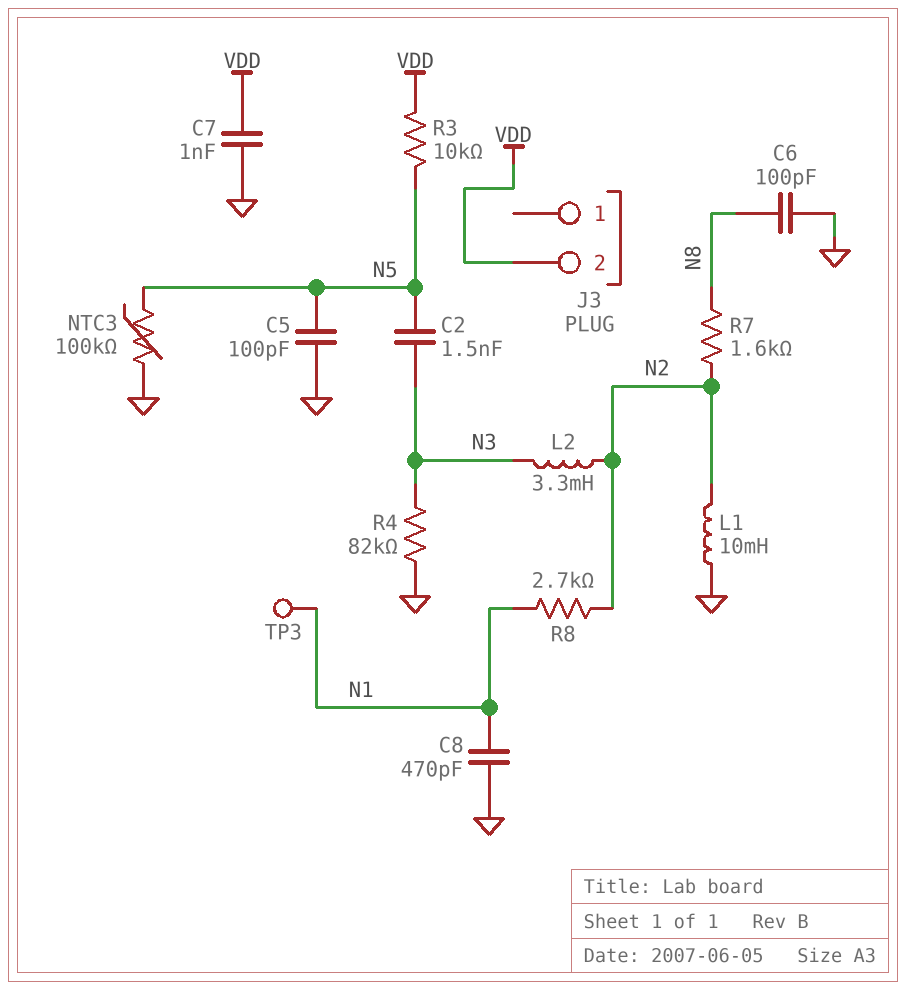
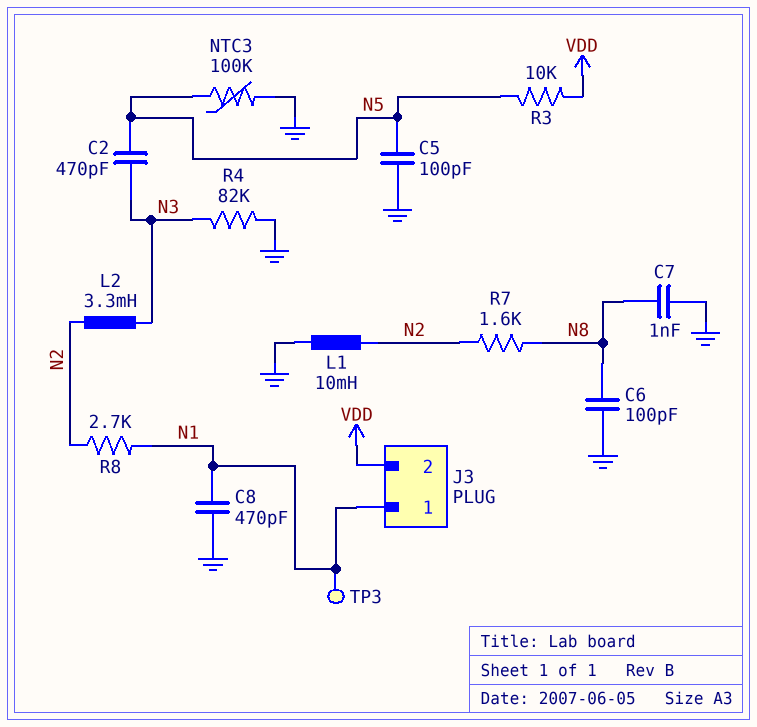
C2: 1.5nF (N3, N5) -> 470pF (N3, N5)
C7: 1nF (GND, VDD) -> 1nF (GND, N8)
J3 pin 1: none -> N1

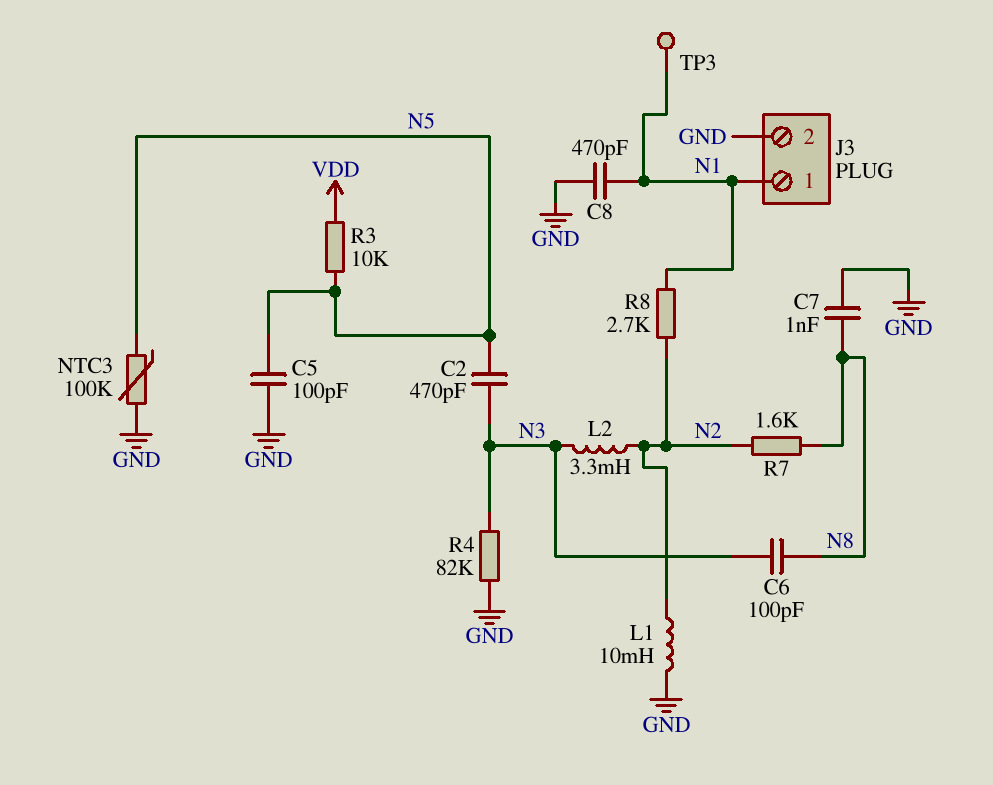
C6: 100pF (GND, N8) -> 100pF (N3, N8)
J3 pin 2: VDD -> GND

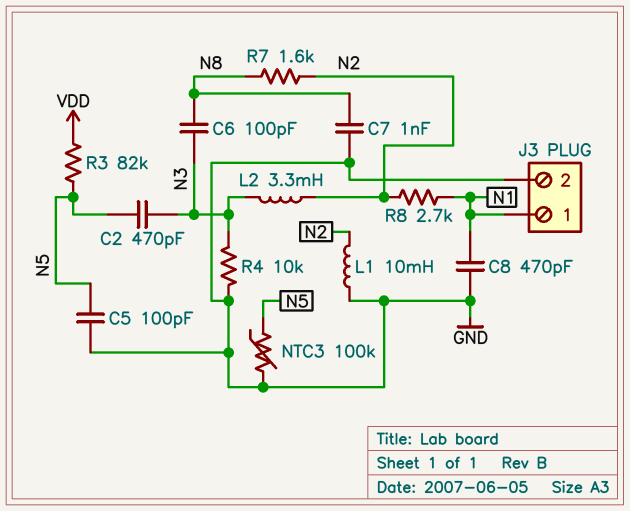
R3: 10k (N5, VDD) -> 82k (N5, VDD)
R4: 82k (GND, N3) -> 10k (GND, N3)
TP3: test point (N1) -> none

